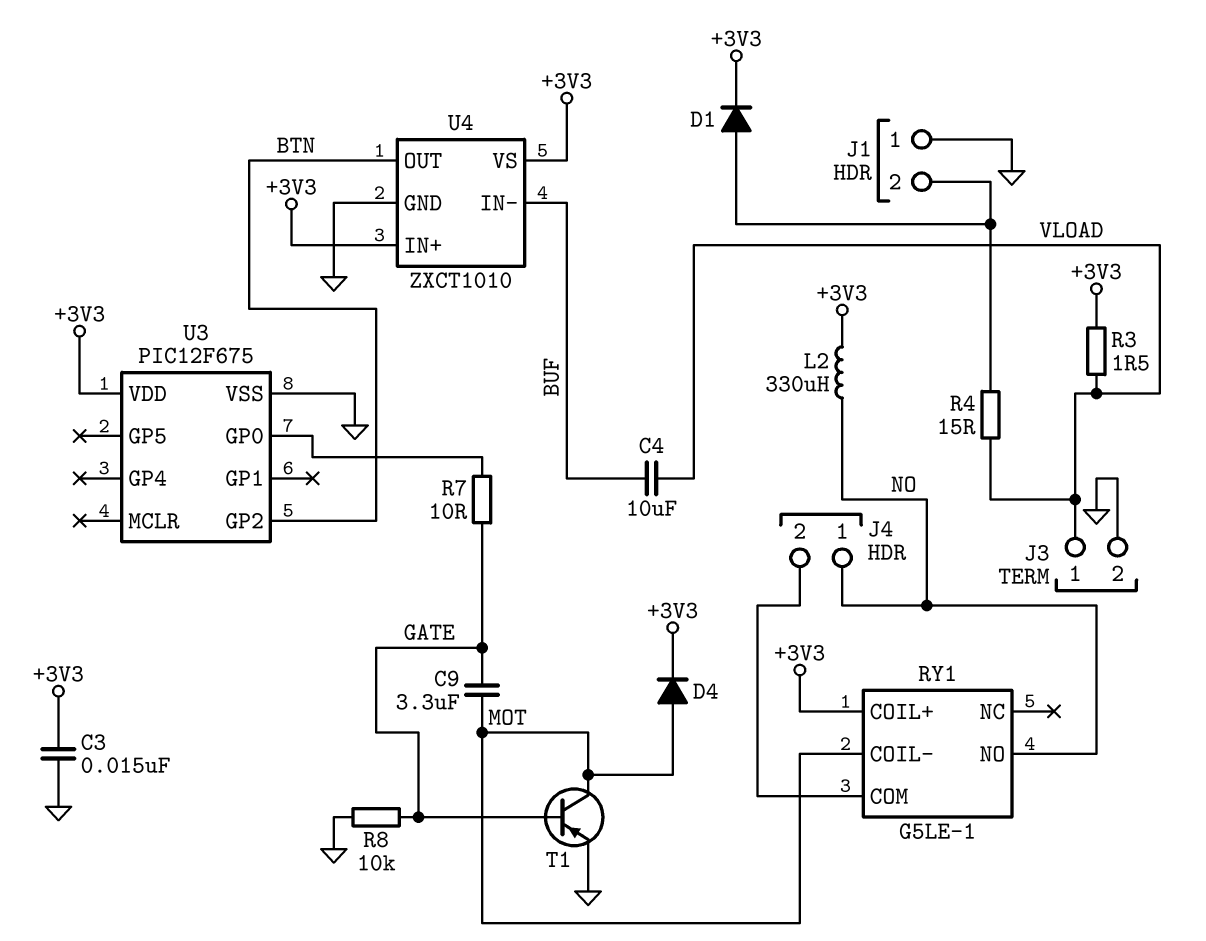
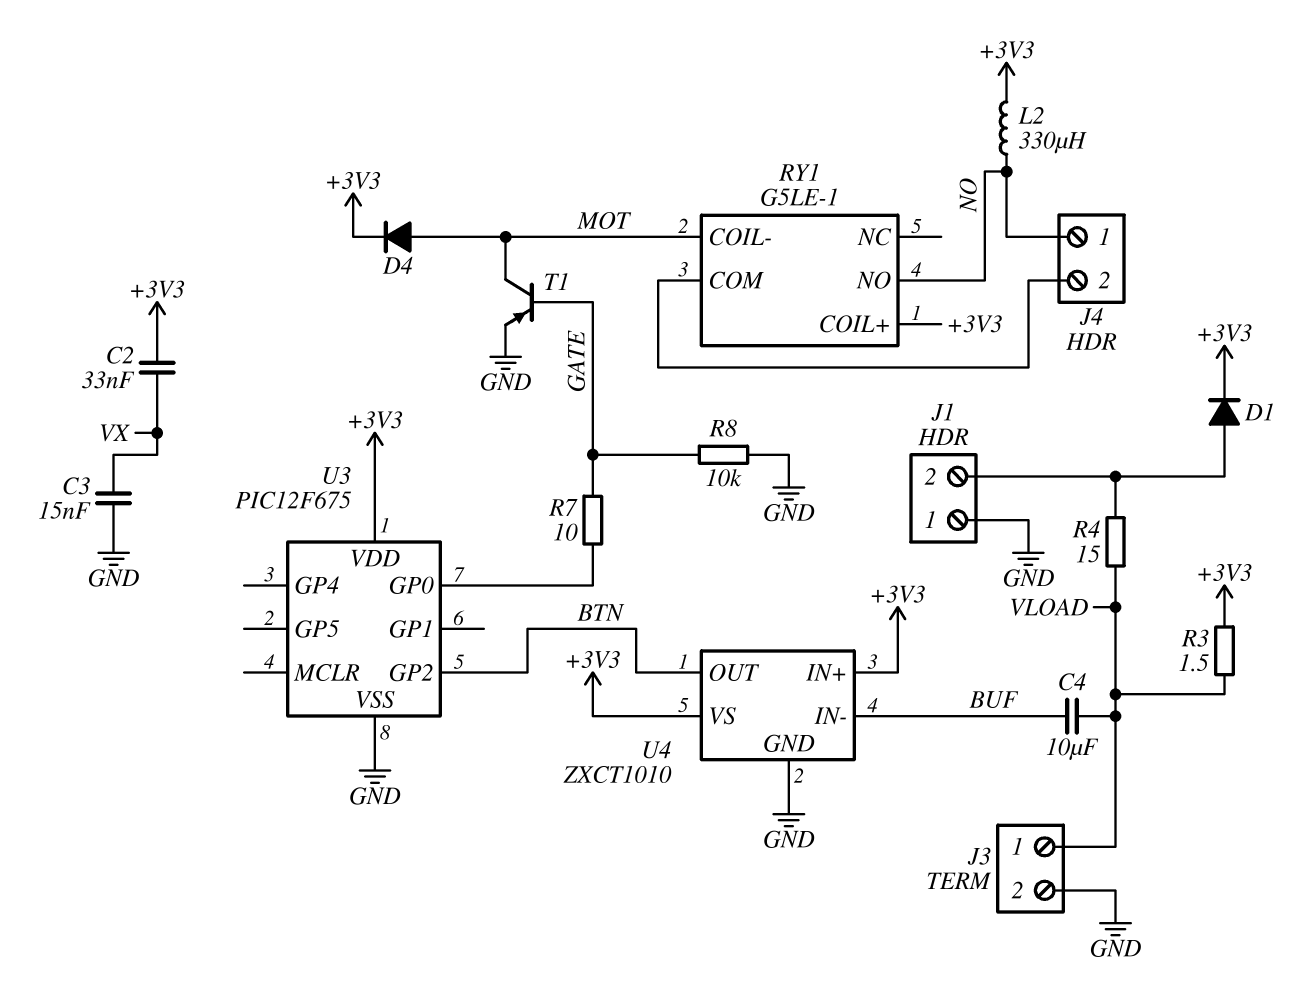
C2: none -> 33nF (+3V3, VX)
C3: 15nF (+3V3, GND) -> 15nF (GND, VX)
C9: 3.3uF (GATE, MOT) -> none

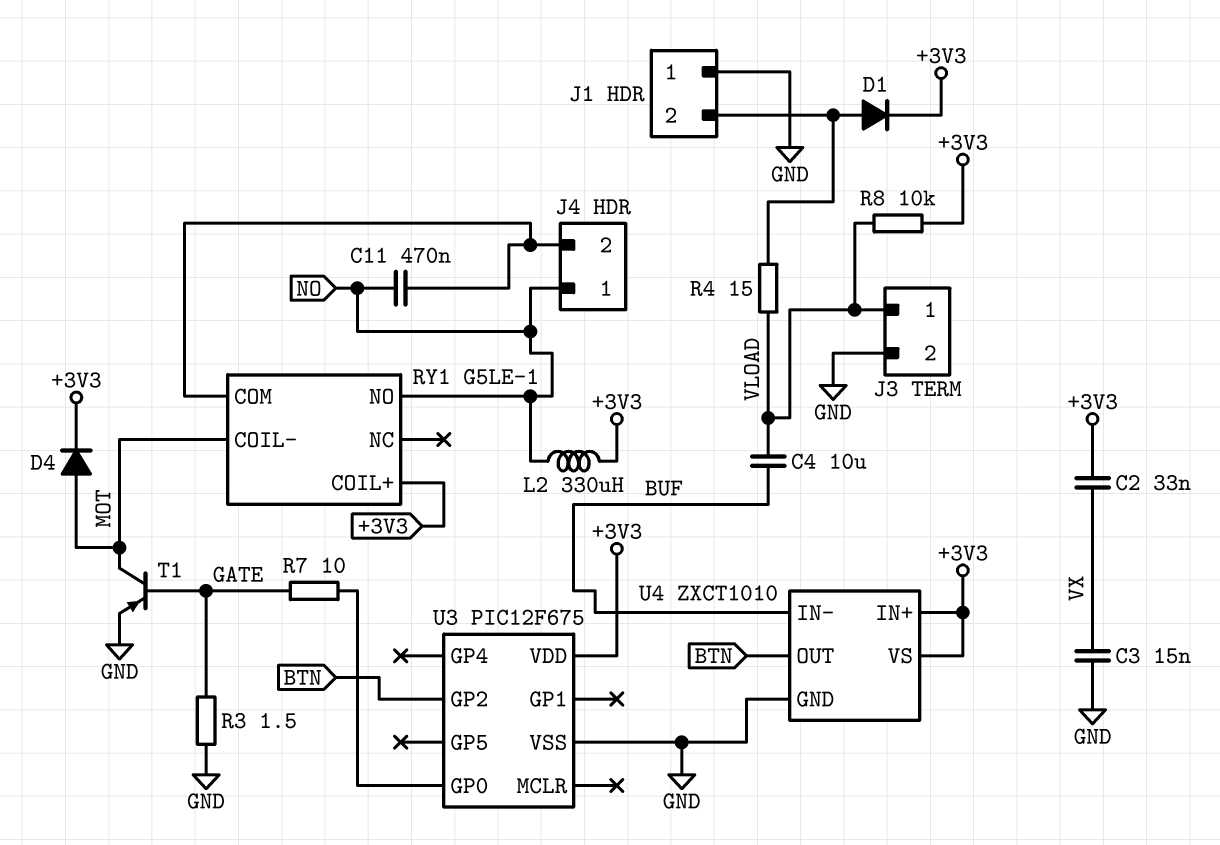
C11: none -> 470nF (J4/2, NO)
R3: 1.5 (+3V3, VLOAD) -> 1.5 (GATE, GND)
R8: 10k (GATE, GND) -> 10k (+3V3, VLOAD)

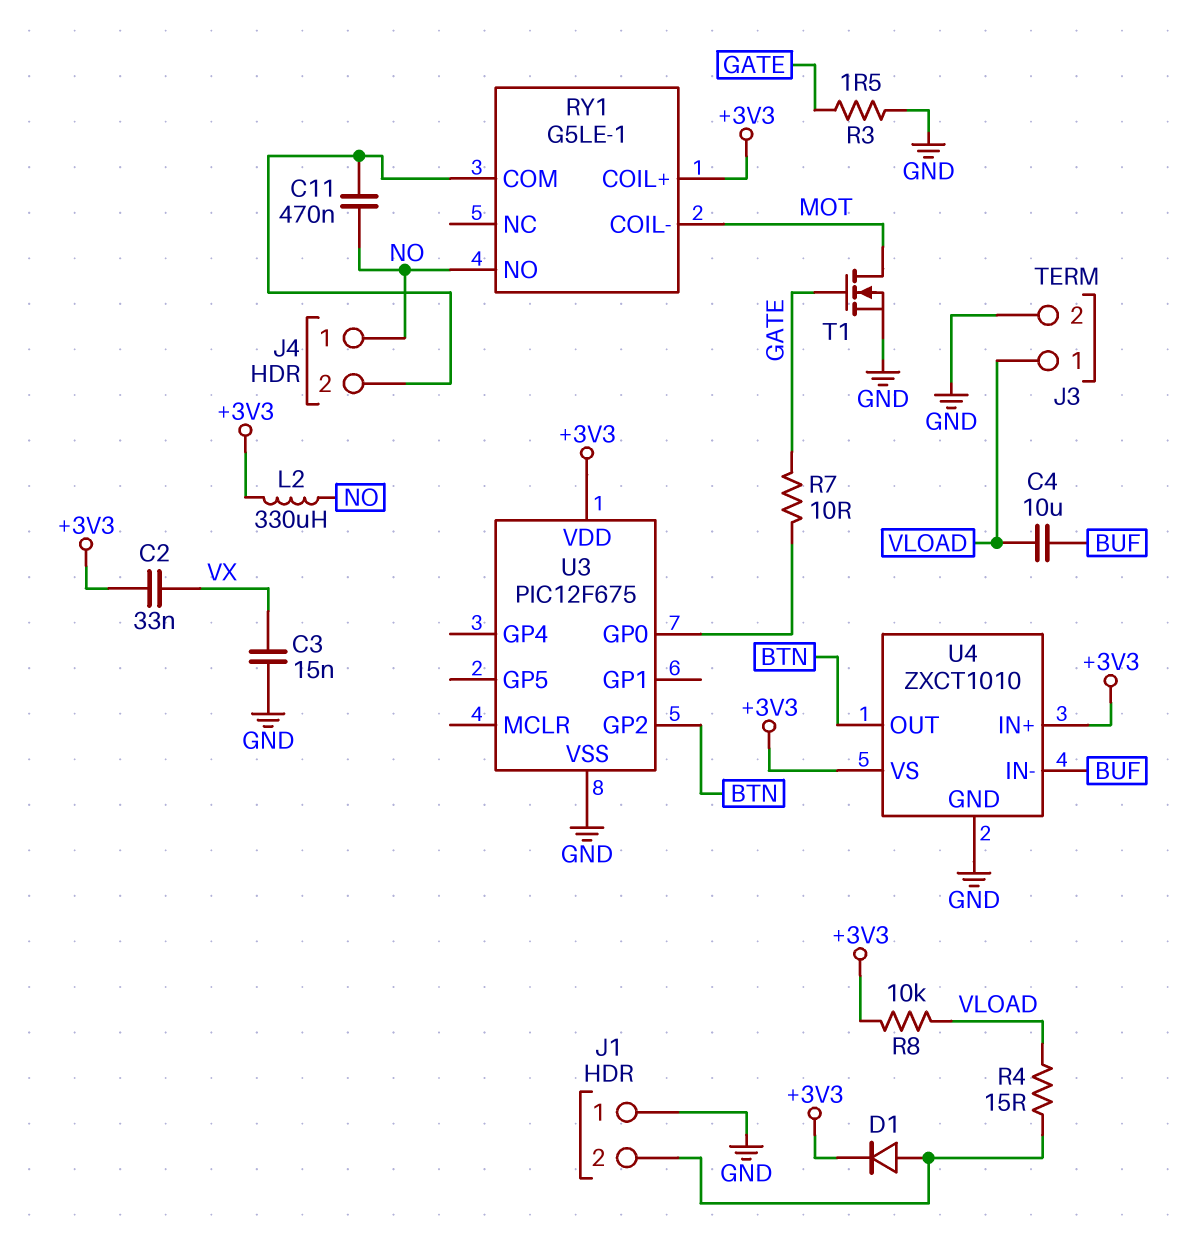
D4: diode (A MOT, K +3V3) -> none
T1: PNP (B GATE, C MOT, E GND) -> NMOS (G GATE, D MOT, S GND)

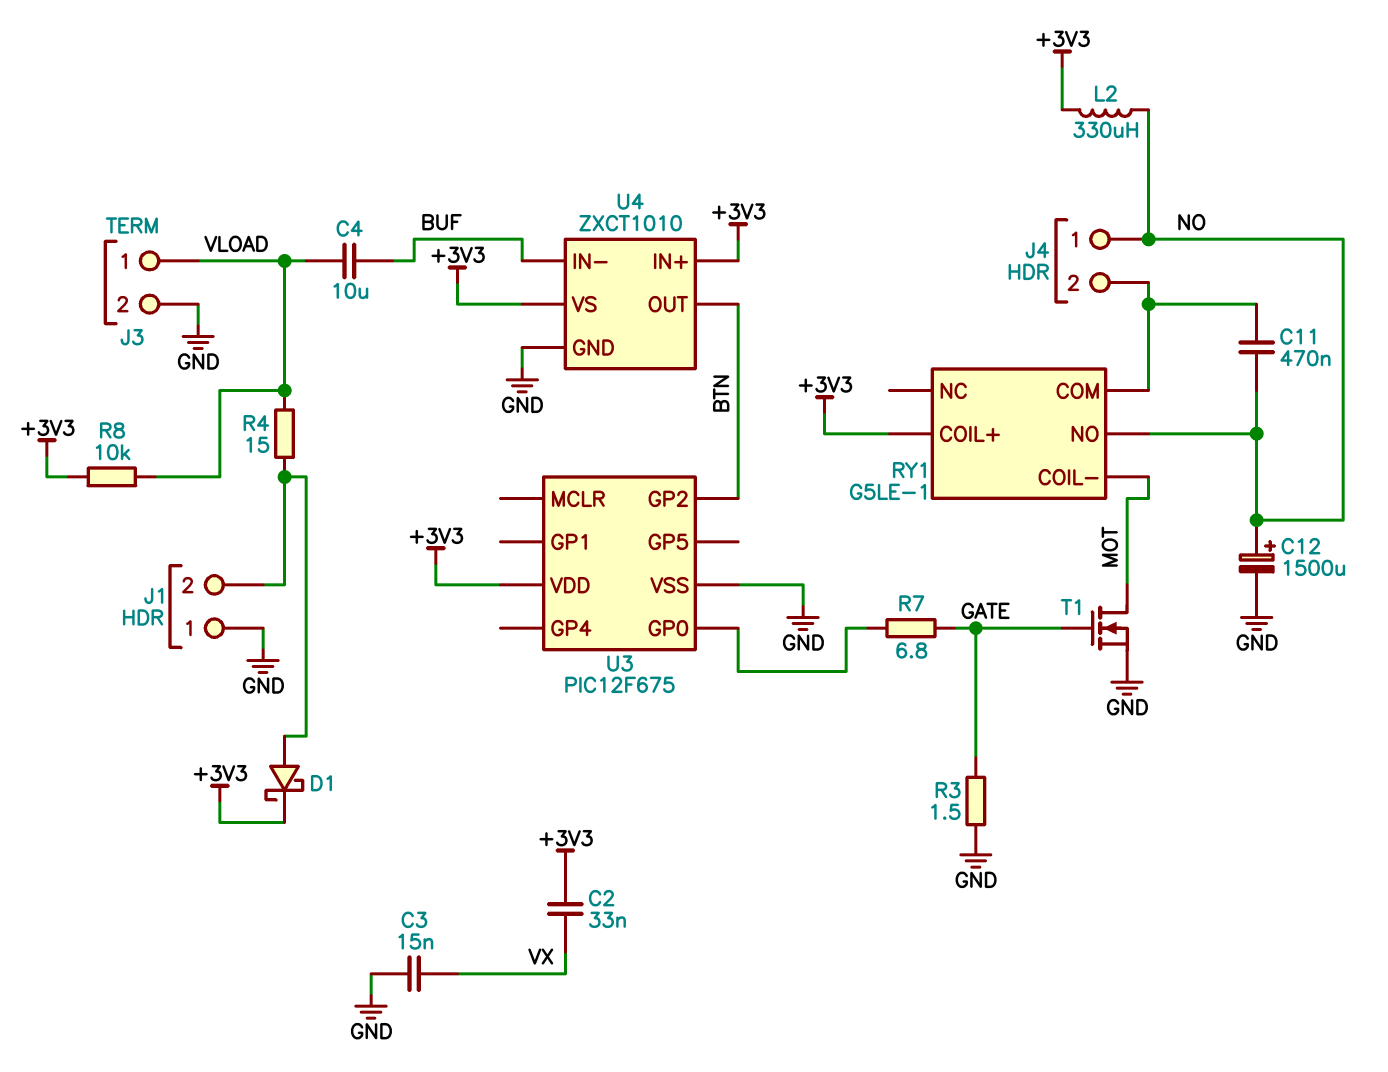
C12: none -> 1500uF (plus NO, minus GND)
D1: diode (A J1/2, K +3V3) -> schottky (A J1/2, K +3V3)
R7: 10 (GATE, U3/GP0) -> 6.8 (GATE, U3/GP0)

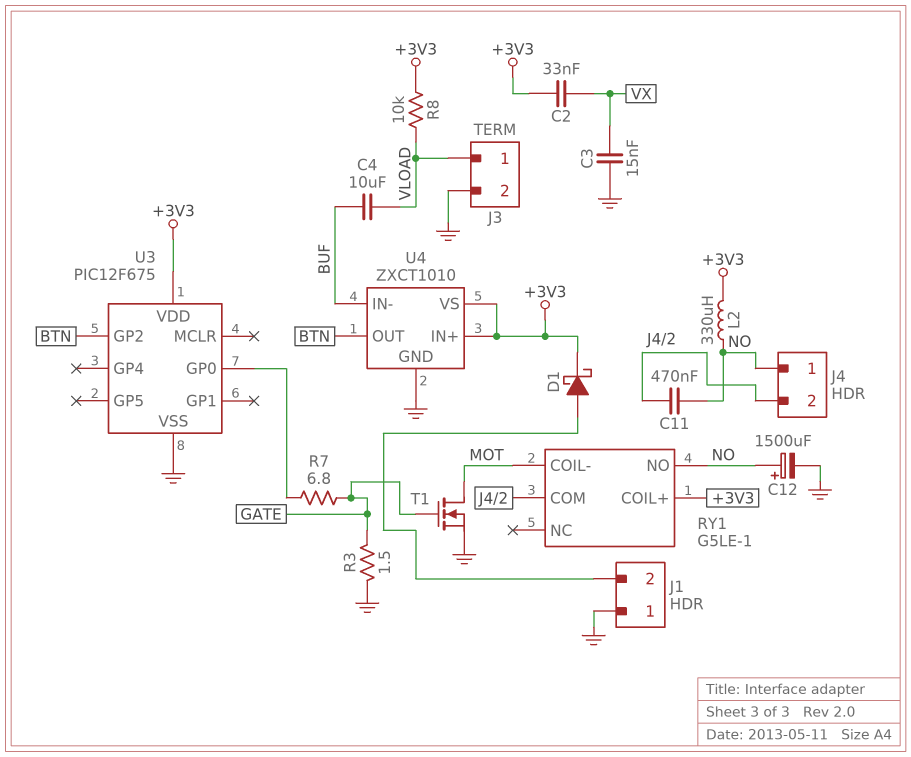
R4: 15 (J1/2, VLOAD) -> none

